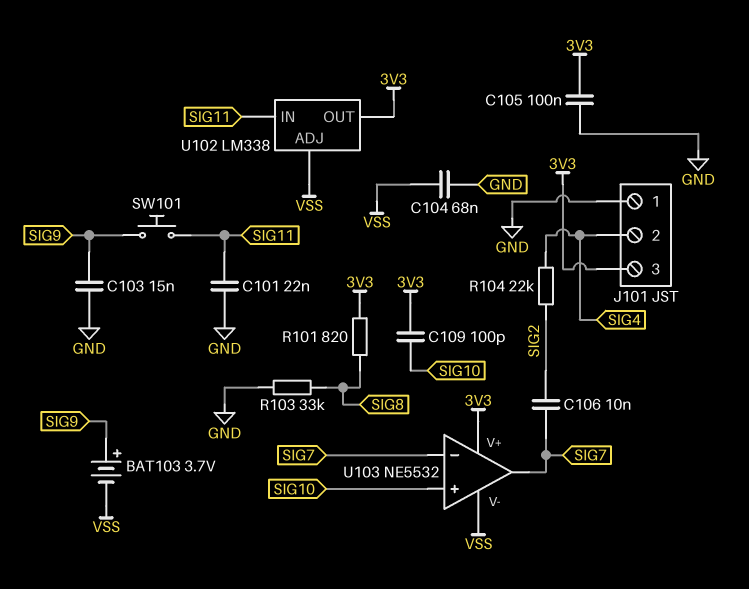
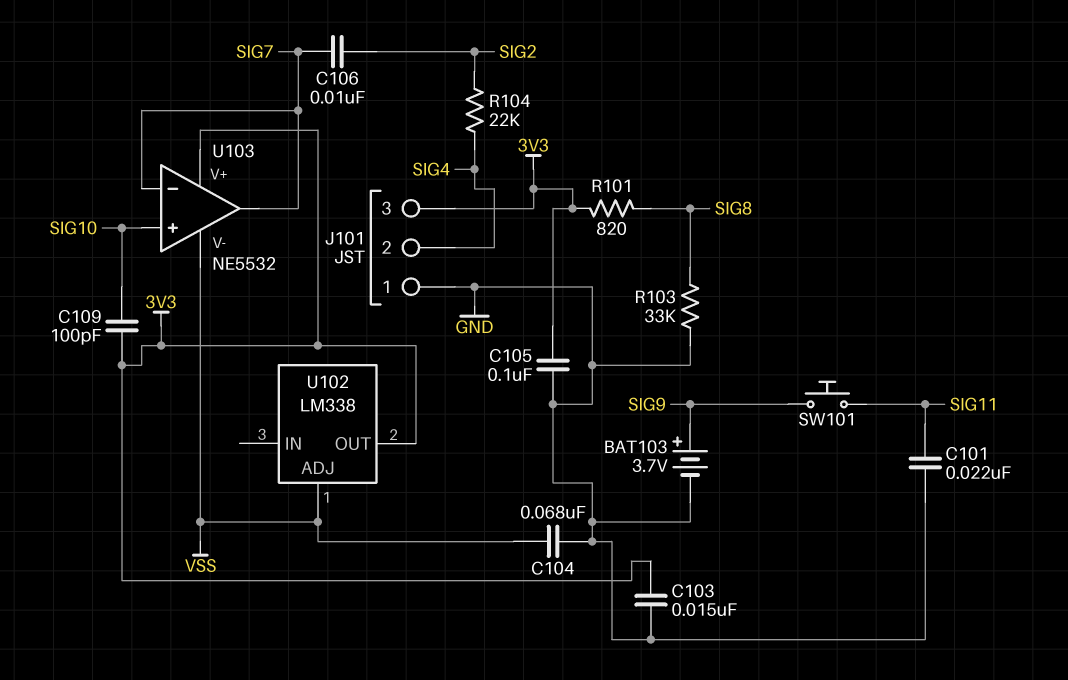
BAT103: 3.7V (plus SIG9, minus VSS) -> 3.7V (plus SIG9, minus GND)
C103: 15nF (GND, SIG9) -> 15nF (3V3, GND)
U102 pin IN: SIG11 -> none

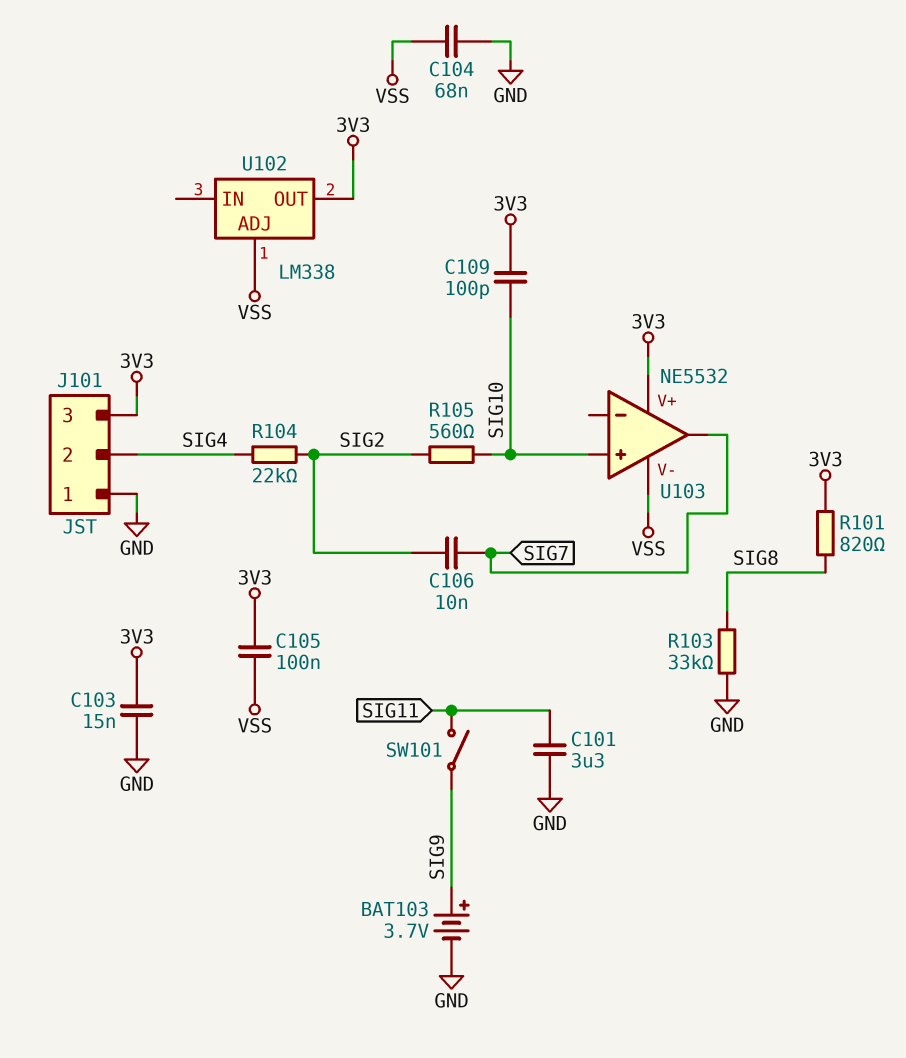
C101: 22nF (GND, SIG11) -> 3.3uF (GND, SIG11)
C105: 100nF (3V3, GND) -> 100nF (3V3, VSS)
R105: none -> 560 (SIG2, SIG10)
SW101: button (SIG9, SIG11) -> switch (SIG9, SIG11)
U103 pin in-: SIG7 -> none

